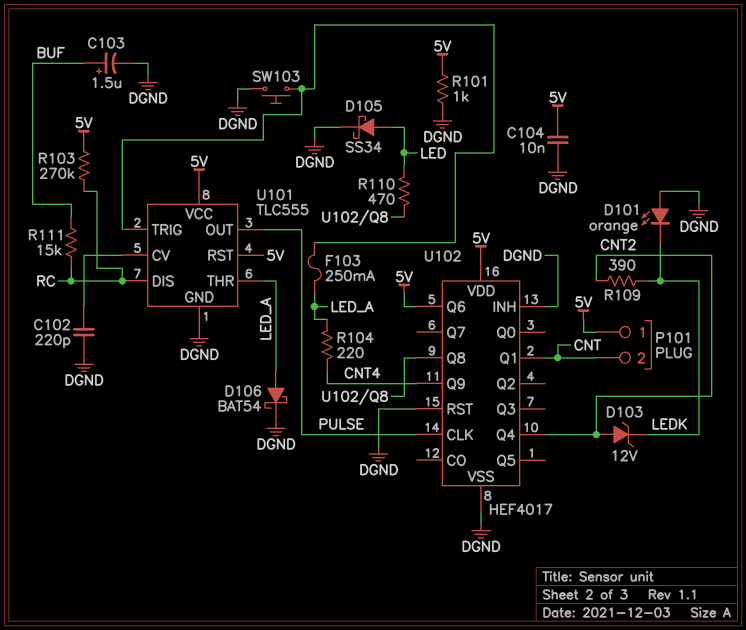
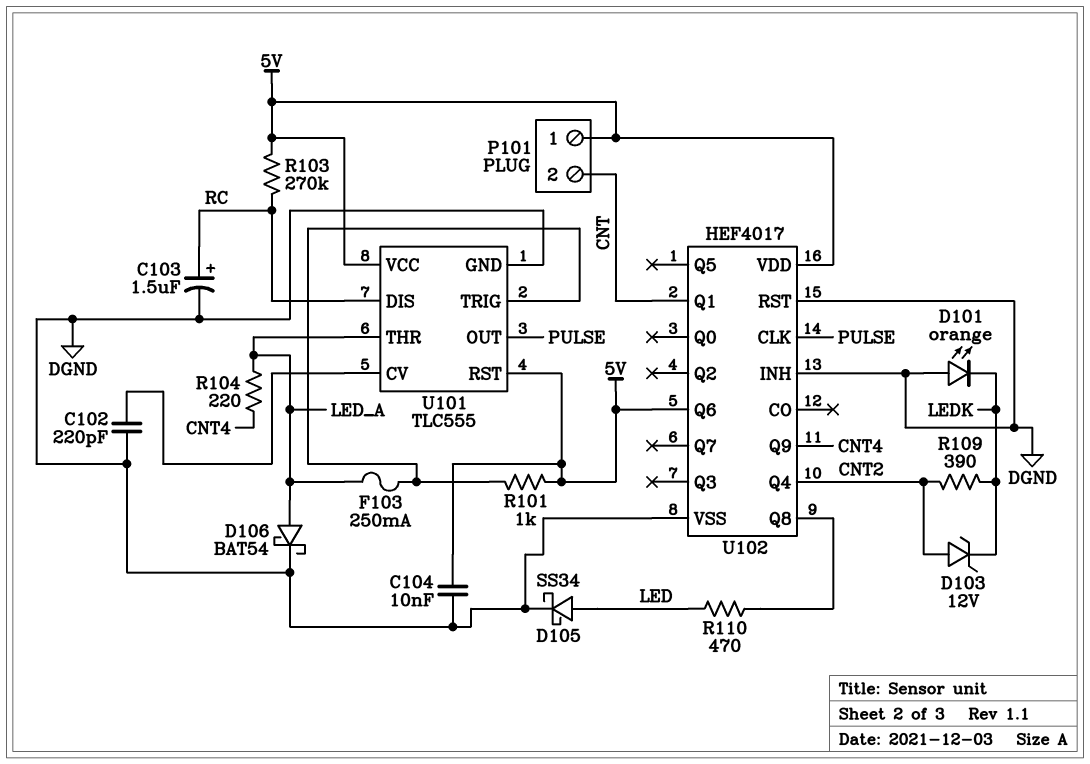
C103: 1.5uF (plus BUF, minus DGND) -> 1.5uF (plus RC, minus DGND)
R101: 1k (5V, DGND) -> 1k (5V, U101/TRIG)
R111: 15k (BUF, RC) -> none
SW103: button (DGND, U101/TRIG) -> none

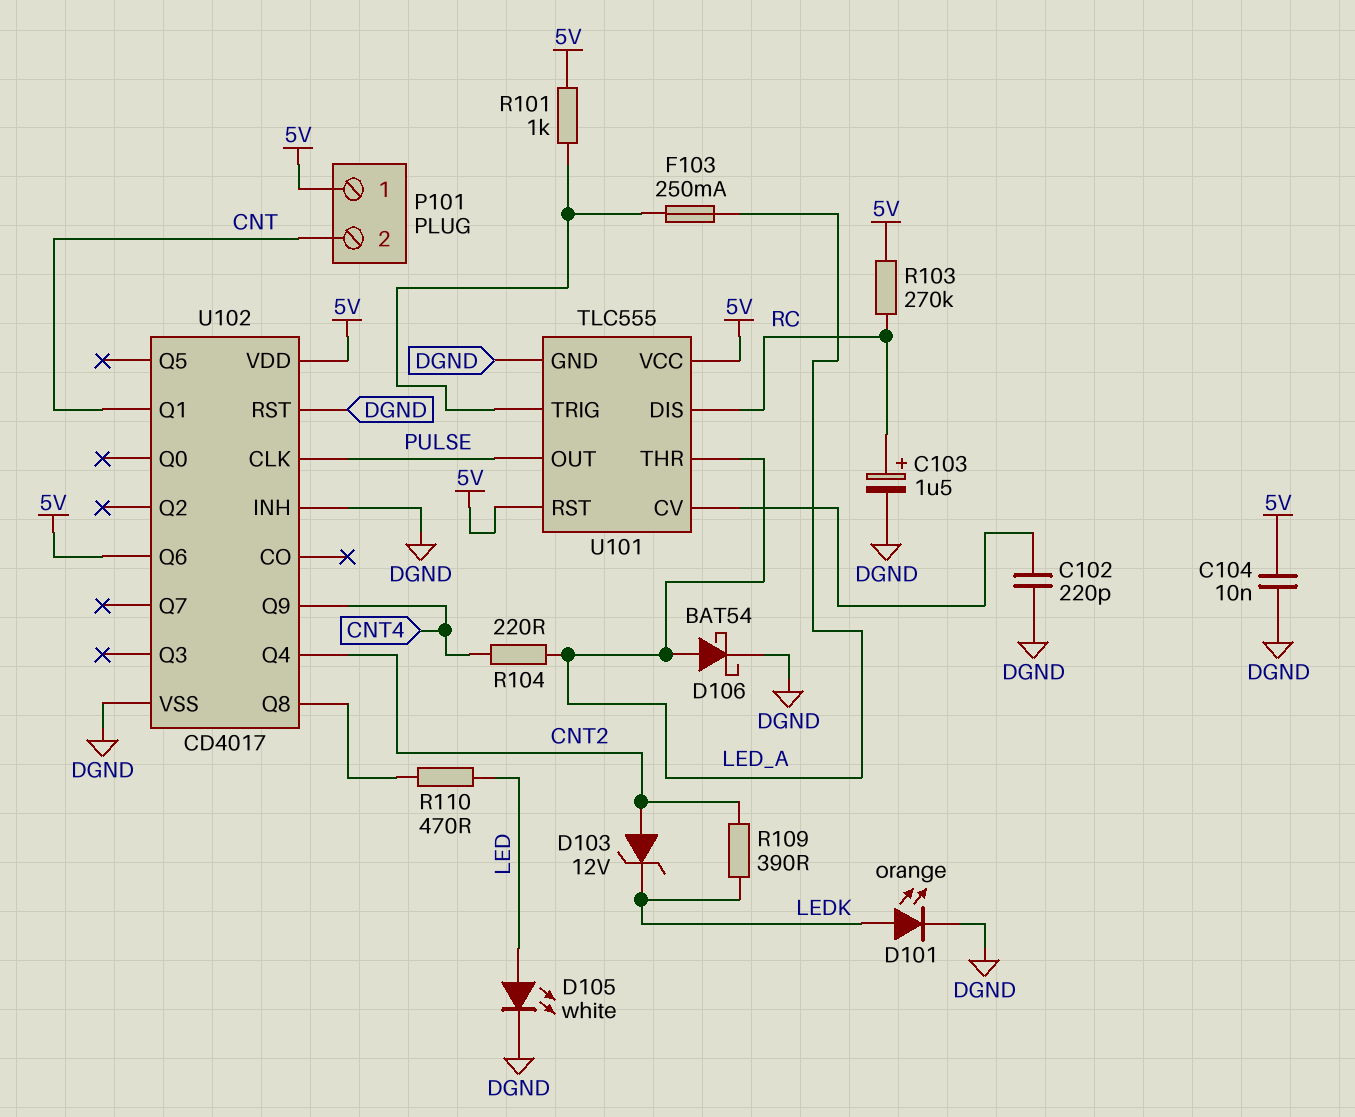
D101: LED orange (A DGND, K LEDK) -> LED orange (A LEDK, K DGND)
D105: schottky SS34 (A LED, K DGND) -> LED white (A LED, K DGND)
U102: HEF4017 -> CD4017

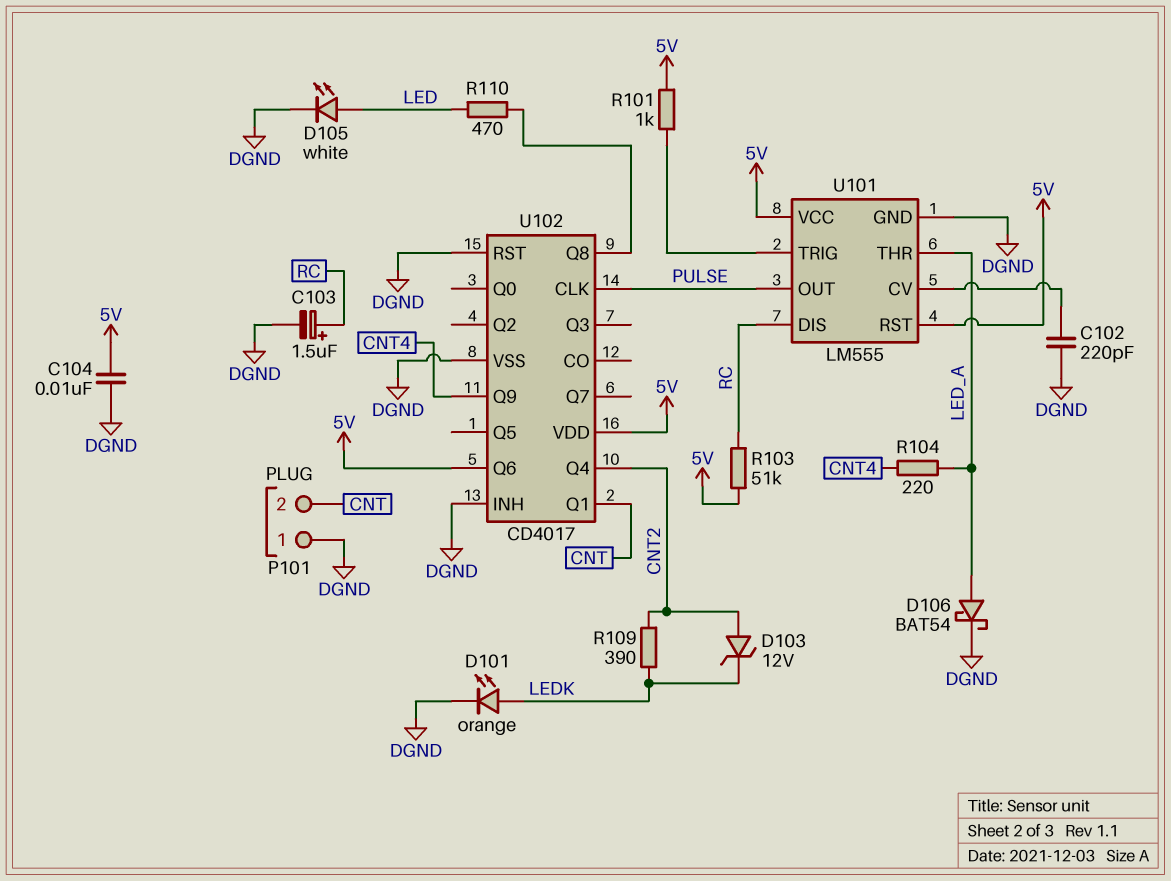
F103: 250mA (LED_A, U101/TRIG) -> none
P101 pin 1: 5V -> DGND
R103: 270k (5V, RC) -> 51k (5V, RC)
U101: TLC555 -> LM555

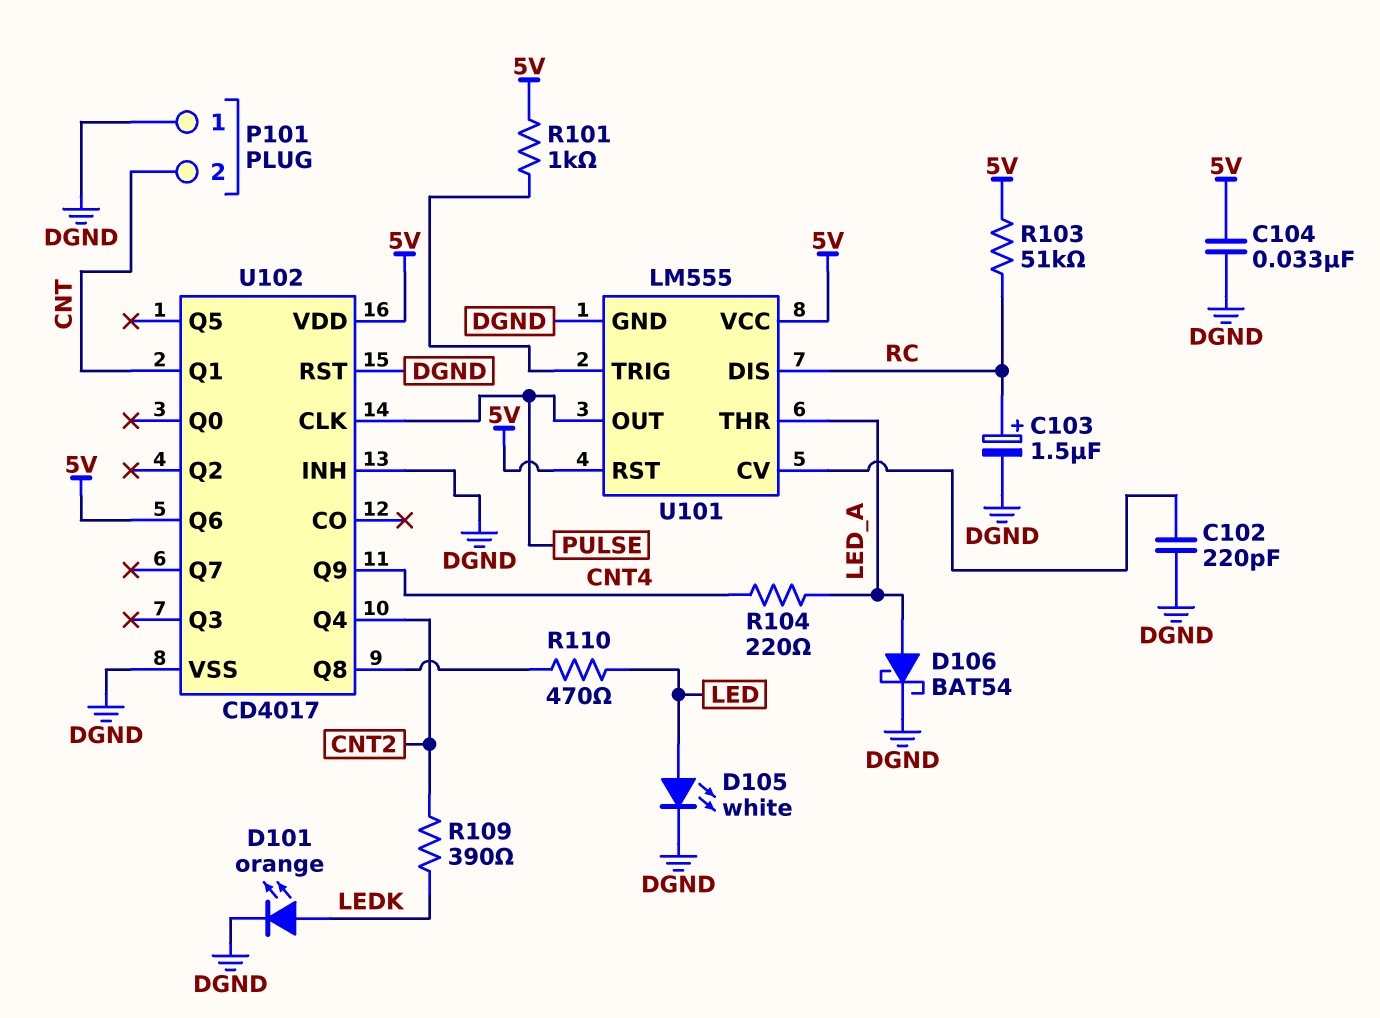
C104: 10nF (5V, DGND) -> 33nF (5V, DGND)
D103: zener 12V (A CNT2, K LEDK) -> none

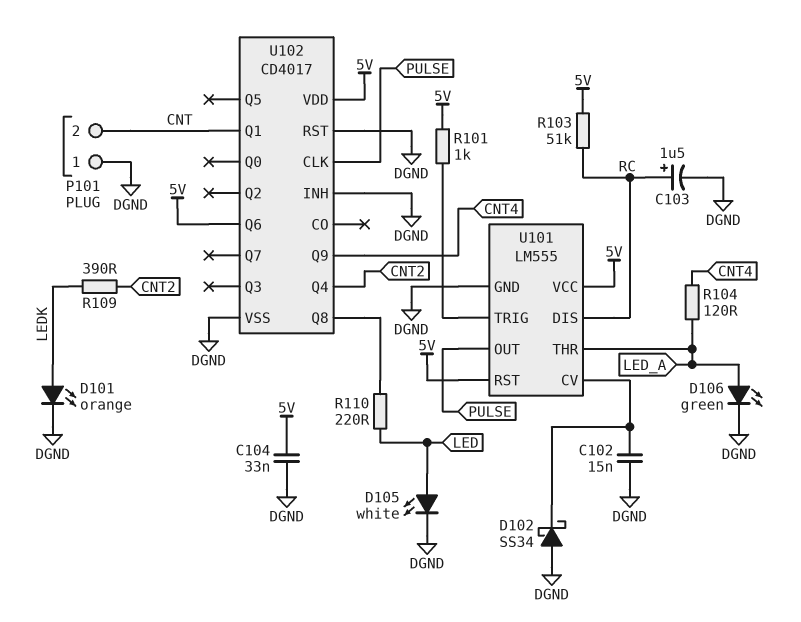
C102: 220pF (DGND, U101/CV) -> 15nF (DGND, U101/CV)
D102: none -> schottky SS34 (A DGND, K U101/CV)
D106: schottky BAT54 (A LED_A, K DGND) -> LED green (A LED_A, K DGND)
R104: 220 (CNT4, LED_A) -> 120 (CNT4, LED_A)
R110: 470 (LED, U102/Q8) -> 220 (LED, U102/Q8)

